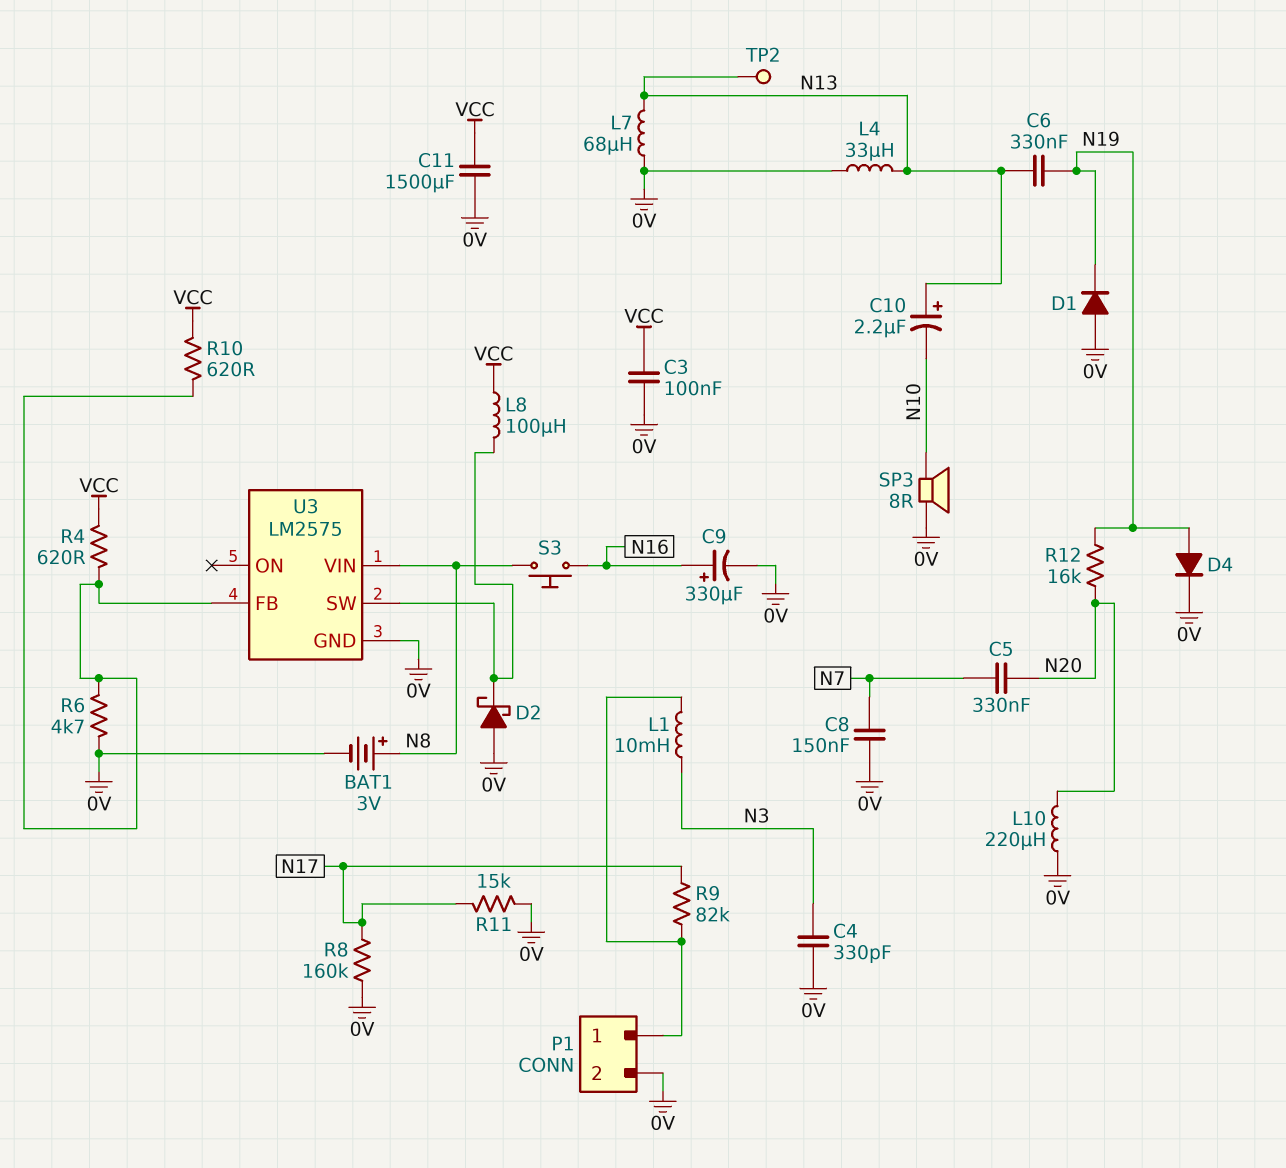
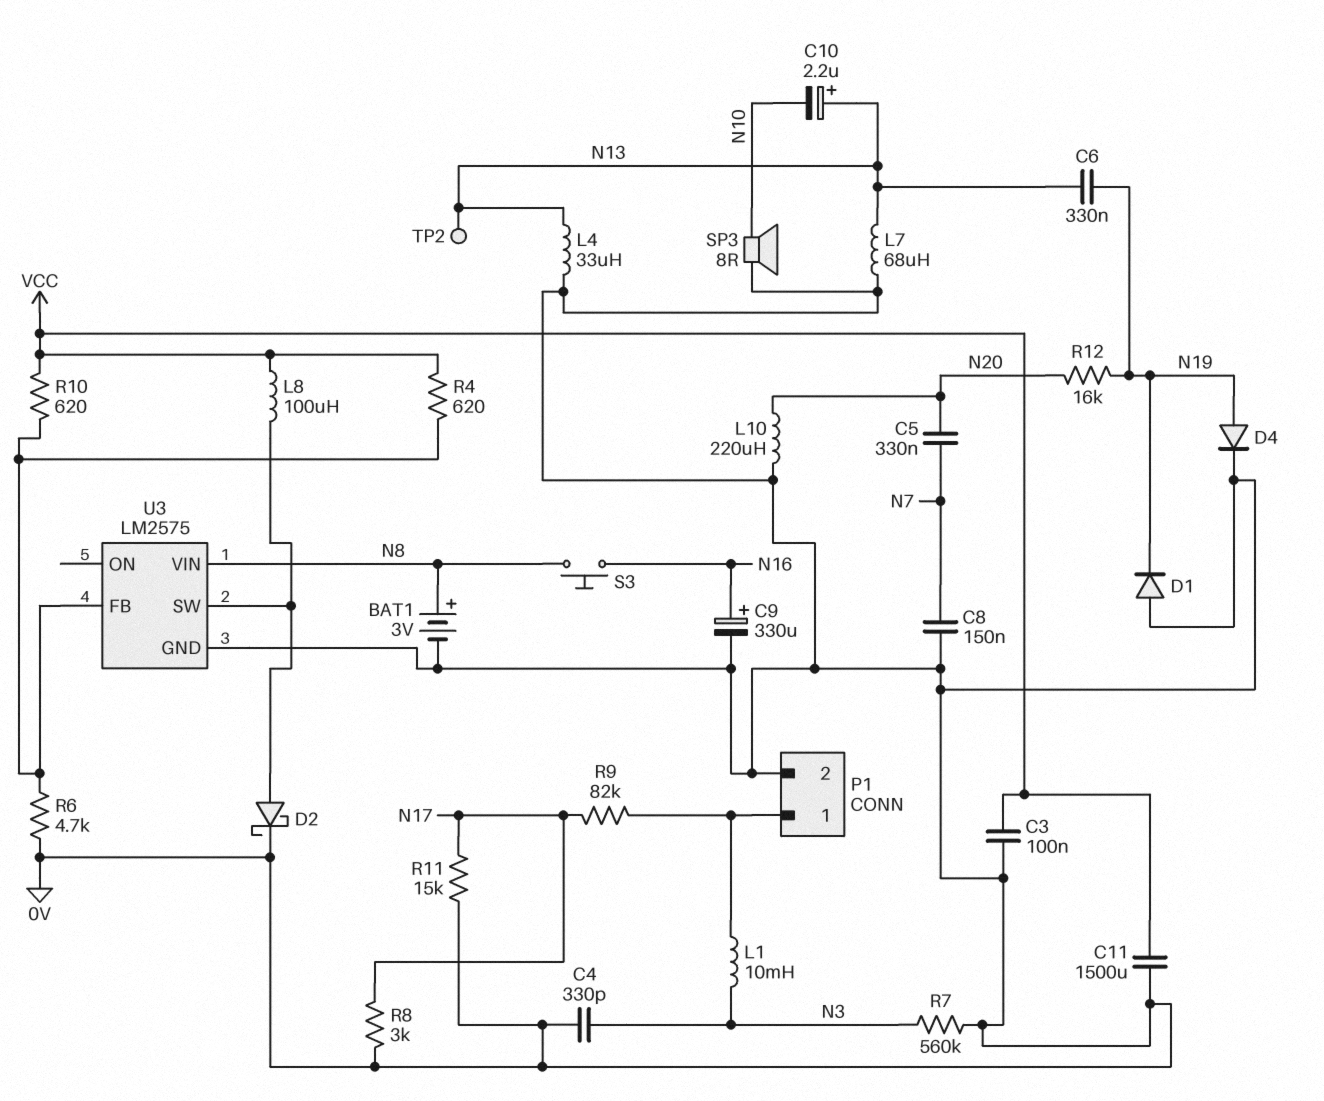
D2: schottky (A 0V, K U3/SW) -> schottky (A U3/SW, K 0V)
R7: none -> 560k (0V, N3)
R8: 160k (0V, N17) -> 3k (0V, N17)

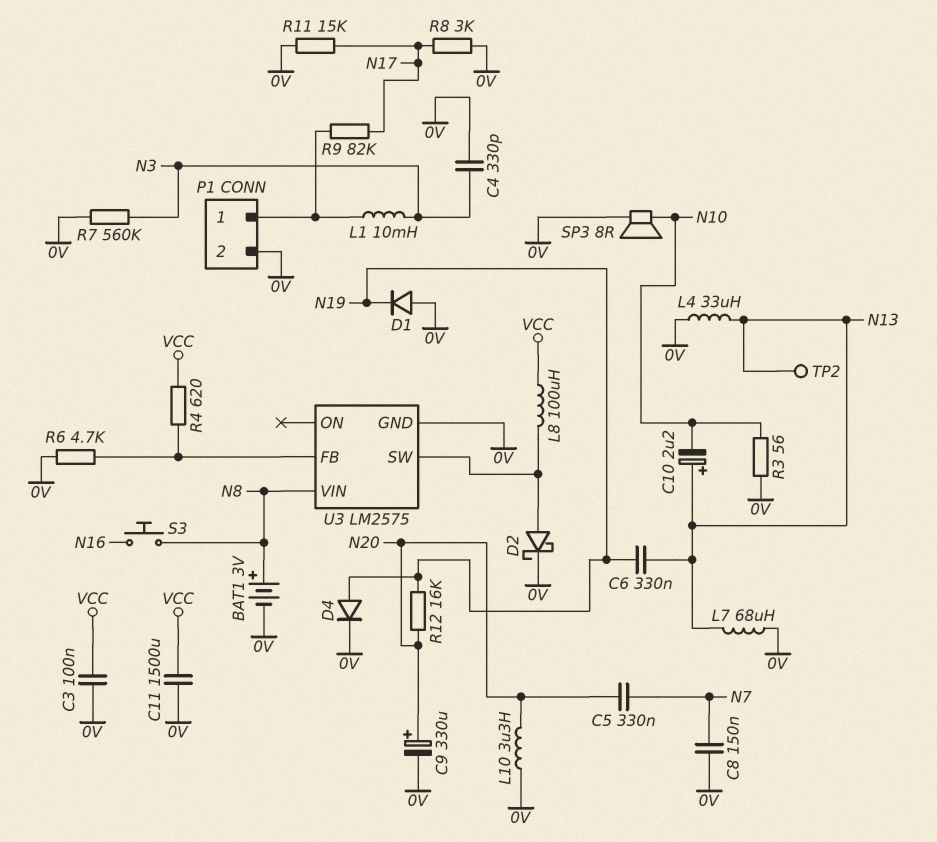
C9: 330uF (plus N16, minus 0V) -> 330uF (plus N20, minus 0V)
L10: 220uH (0V, N20) -> 3.3uH (0V, N20)
R3: none -> 56 (0V, N10)
R10: 620 (U3/FB, VCC) -> none

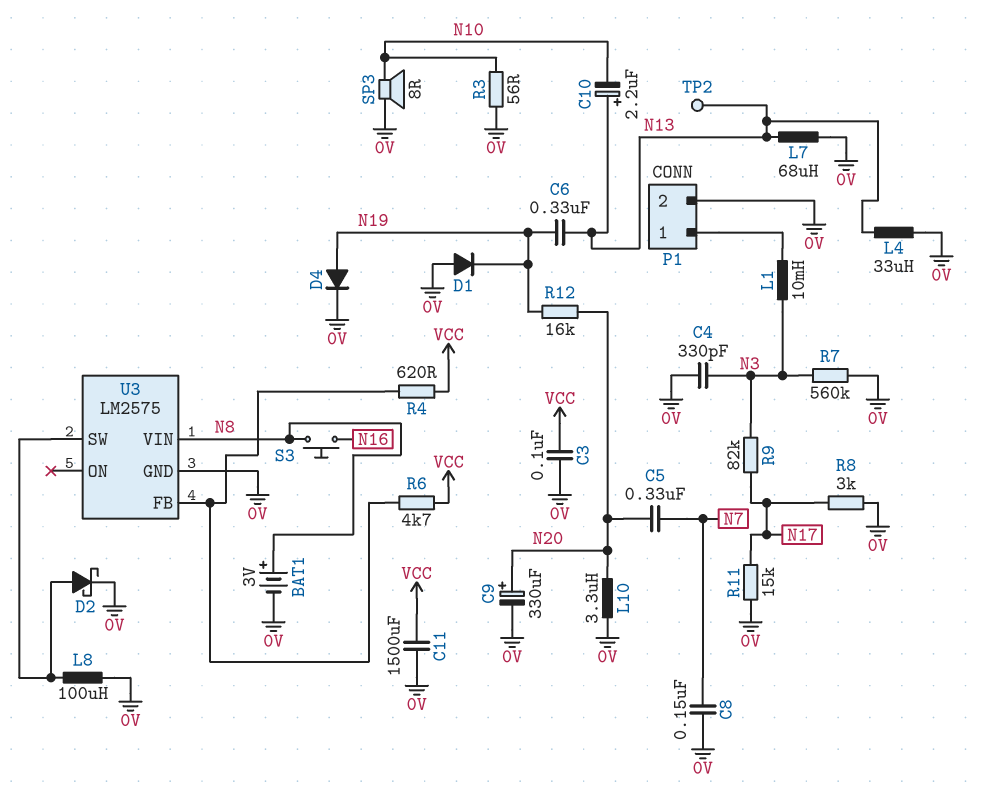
L8: 100uH (U3/SW, VCC) -> 100uH (0V, U3/SW)
R6: 4.7k (0V, U3/FB) -> 4.7k (U3/FB, VCC)
R9: 82k (N17, P1/1) -> 82k (N3, N17)

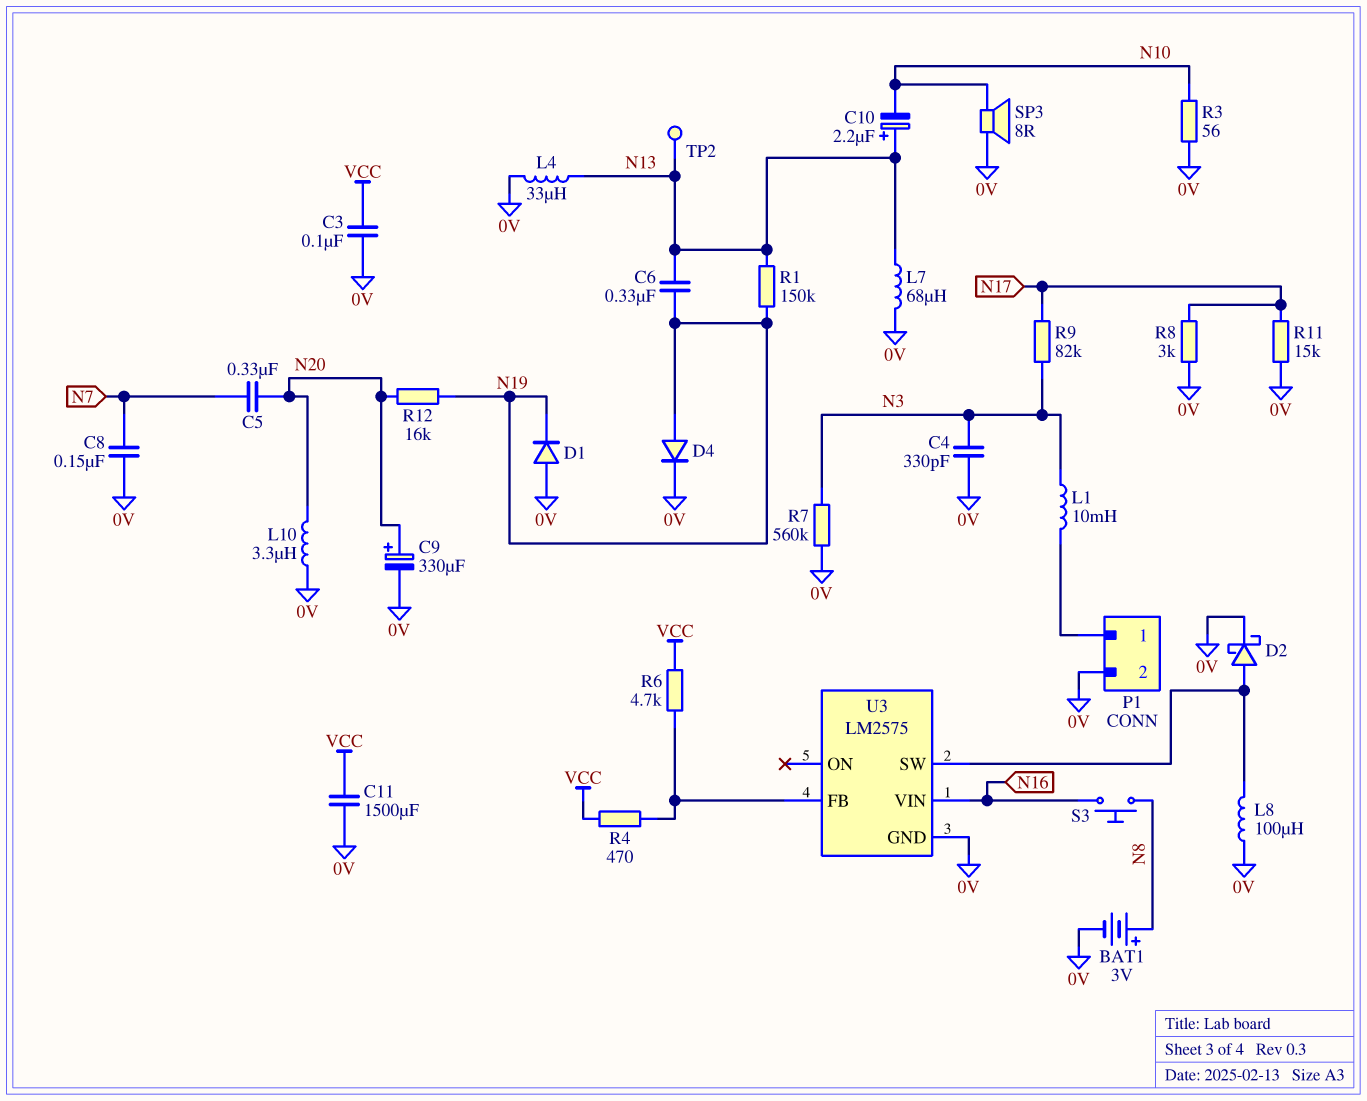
R1: none -> 150k (N13, N19)
R4: 620 (U3/FB, VCC) -> 470 (U3/FB, VCC)
U3 pin VIN: N8 -> N16

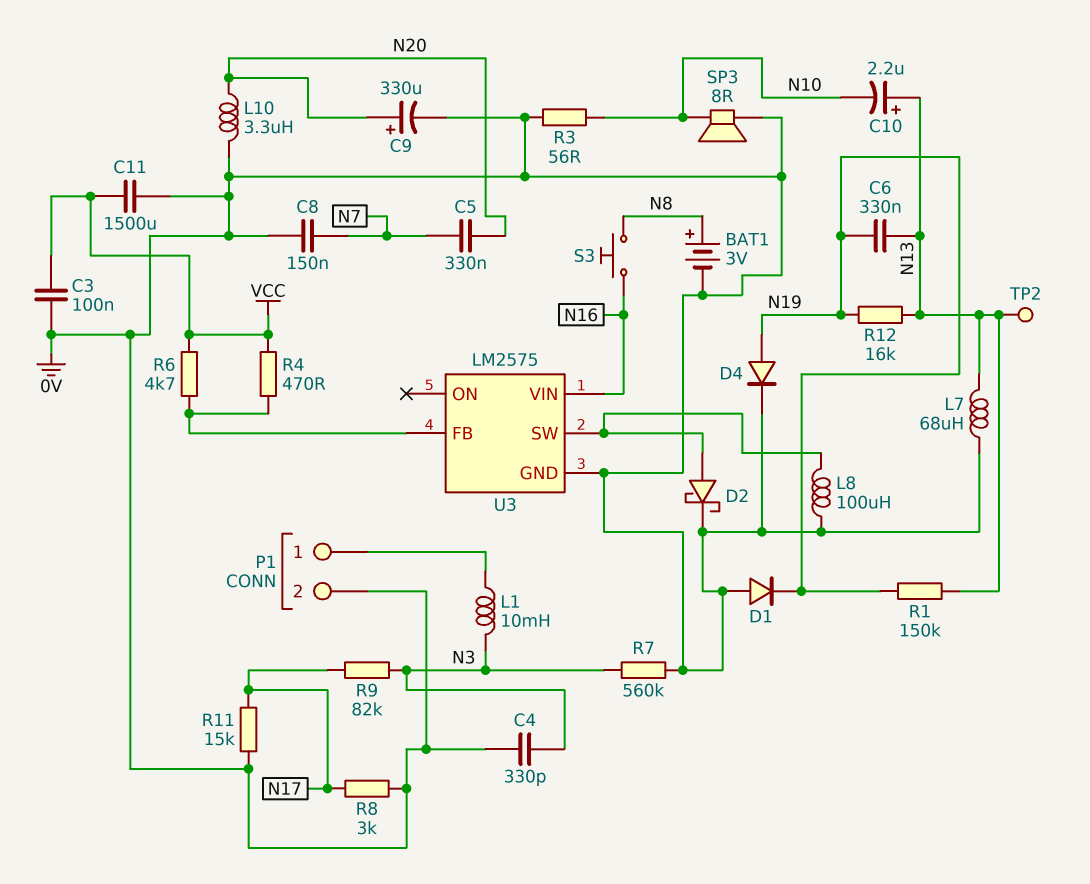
L4: 33uH (0V, N13) -> none
R12: 16k (N19, N20) -> 16k (N13, N19)

